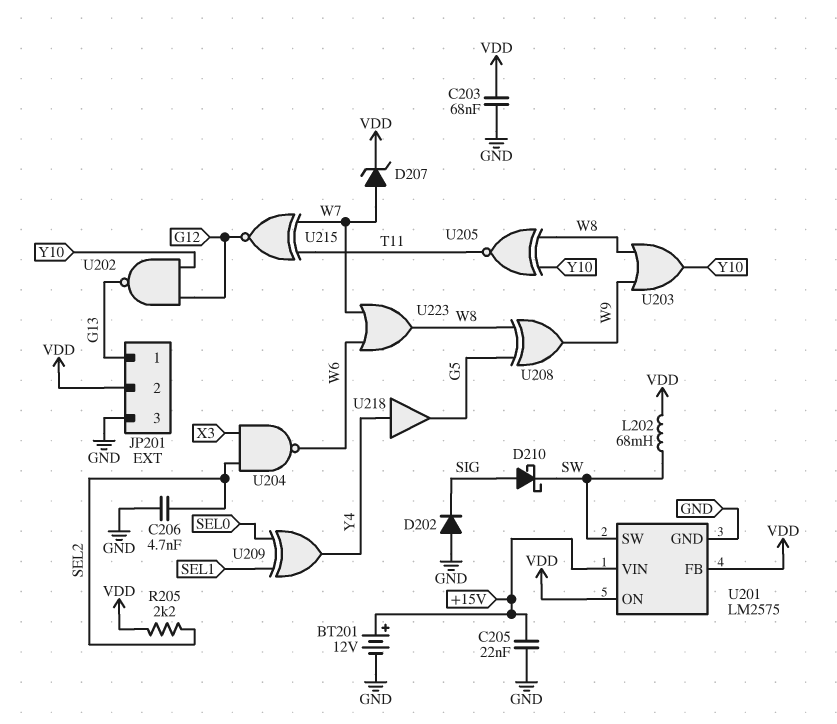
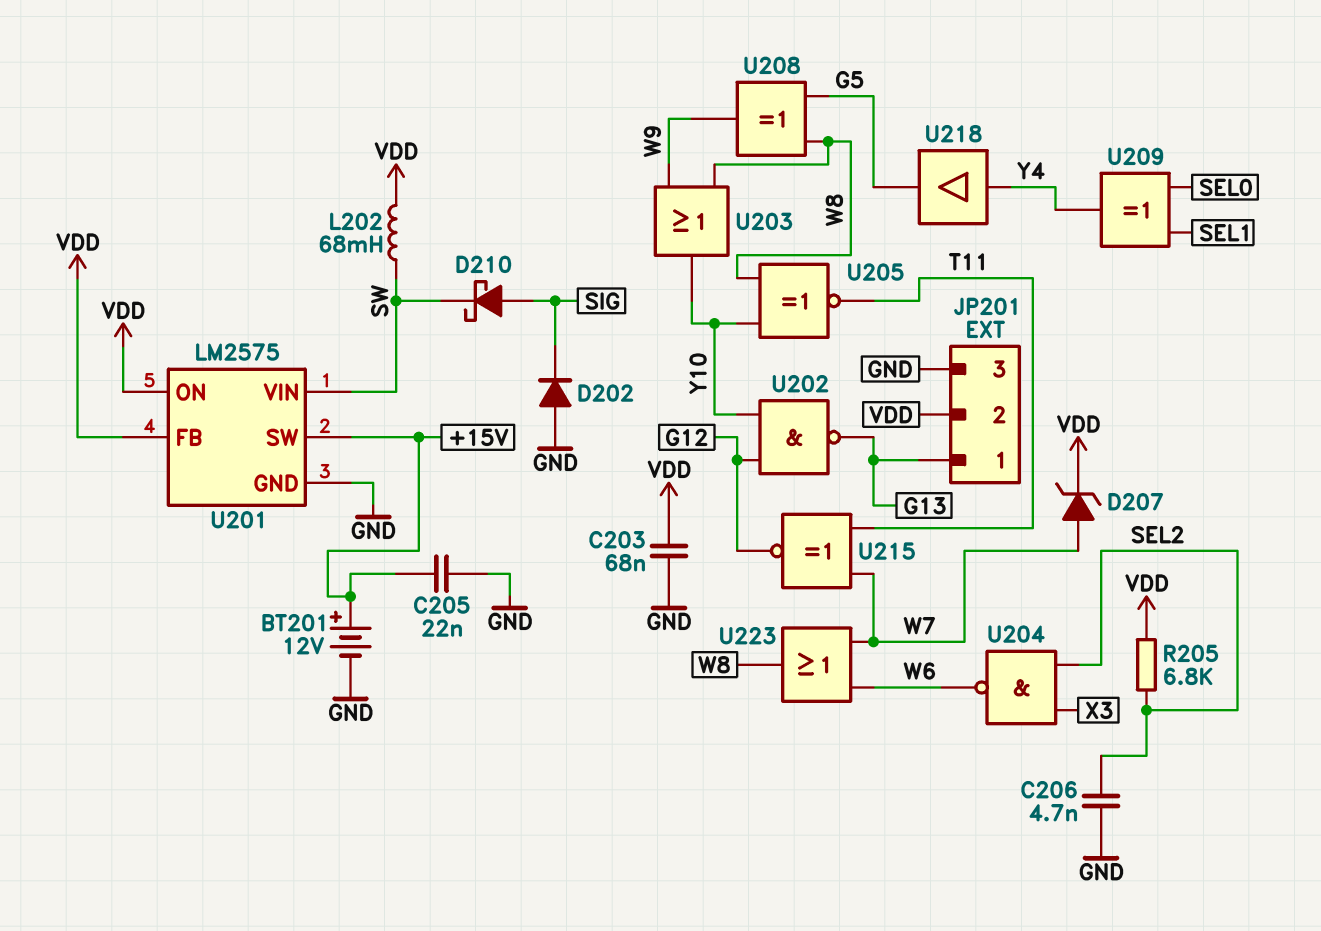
R205: 2.2k (SEL2, VDD) -> 6.8k (SEL2, VDD)
U201 pin SW: SW -> +15V
U201 pin VIN: +15V -> SW

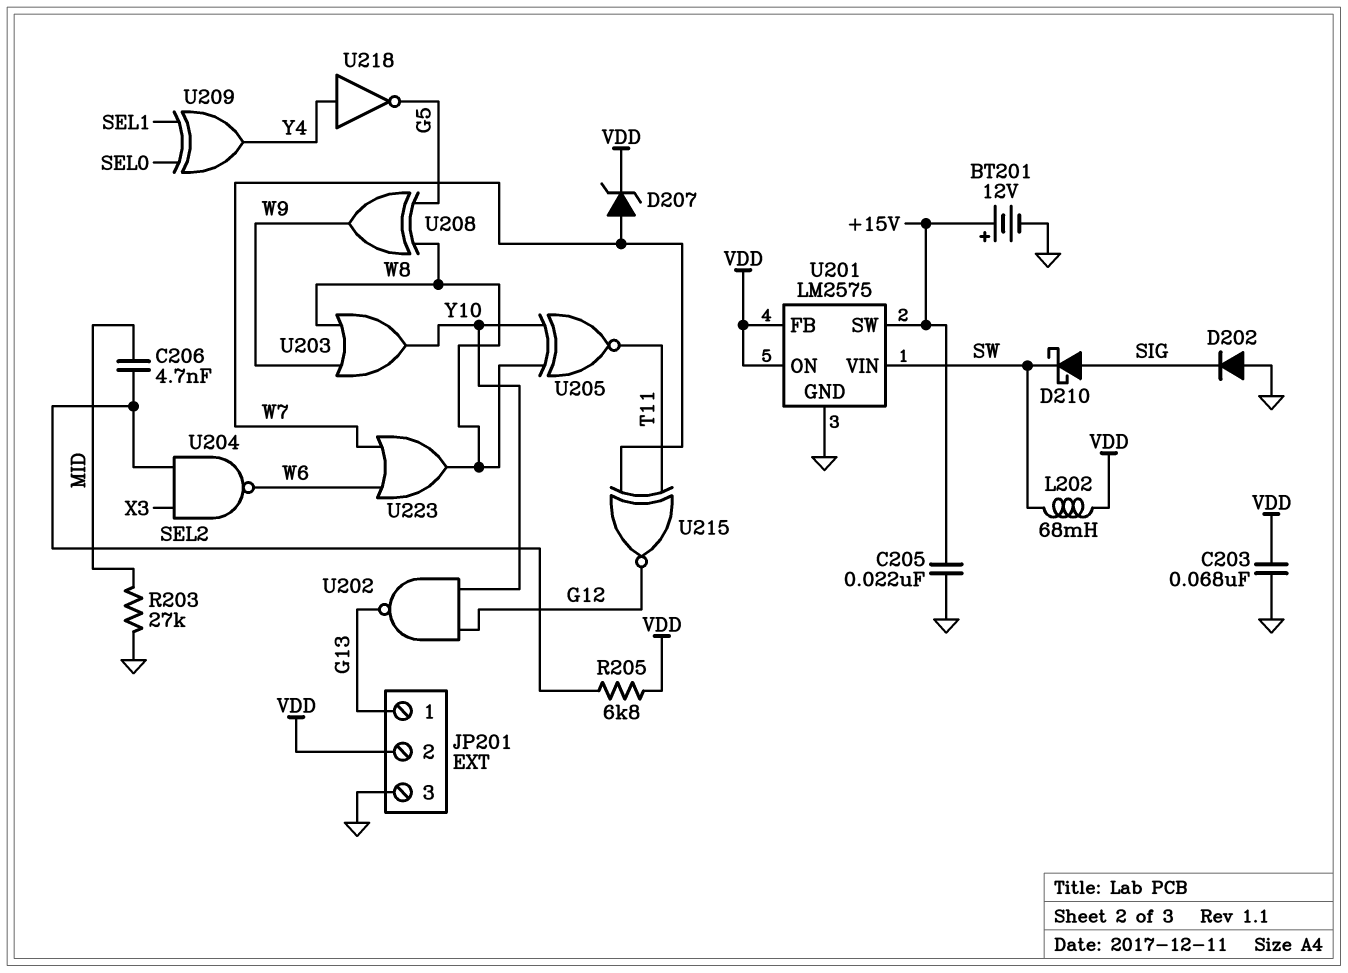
C206: 4.7nF (GND, SEL2) -> 4.7nF (MID, SEL2)
R203: none -> 27k (GND, MID)
U218: buffer (in Y4, out G5) -> NOT (in Y4, out G5)

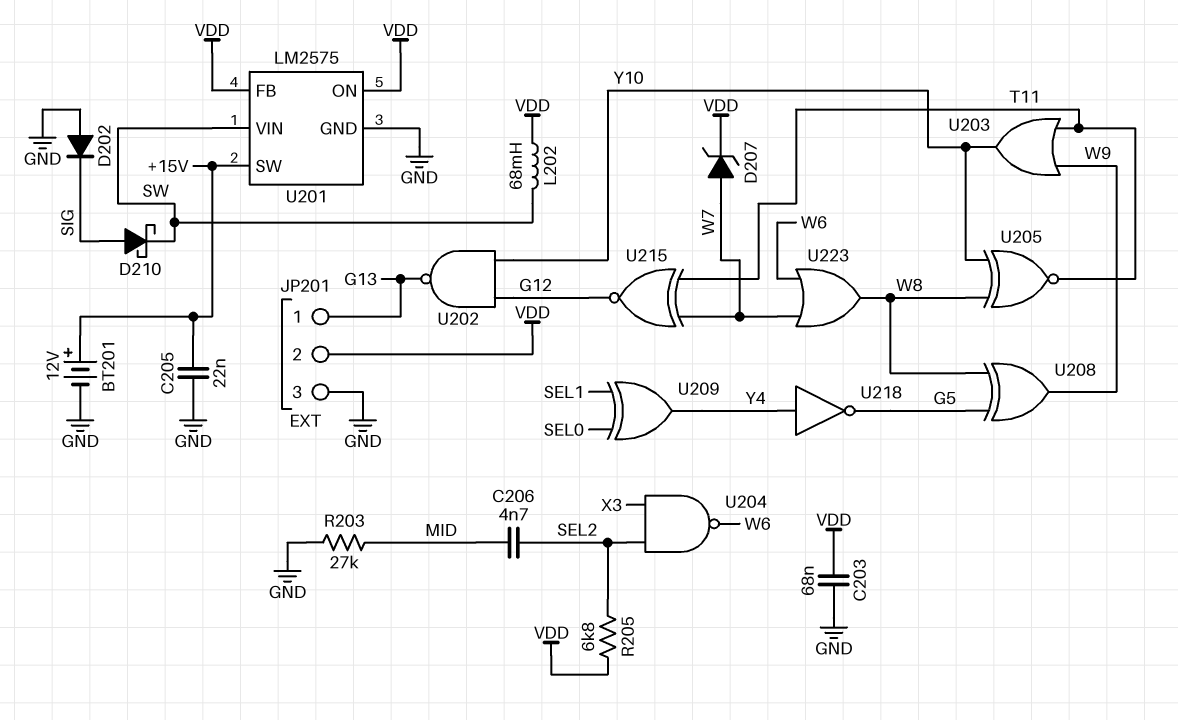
U203: OR (in W8, in W9, out Y10) -> OR (in T11, in W9, out Y10)

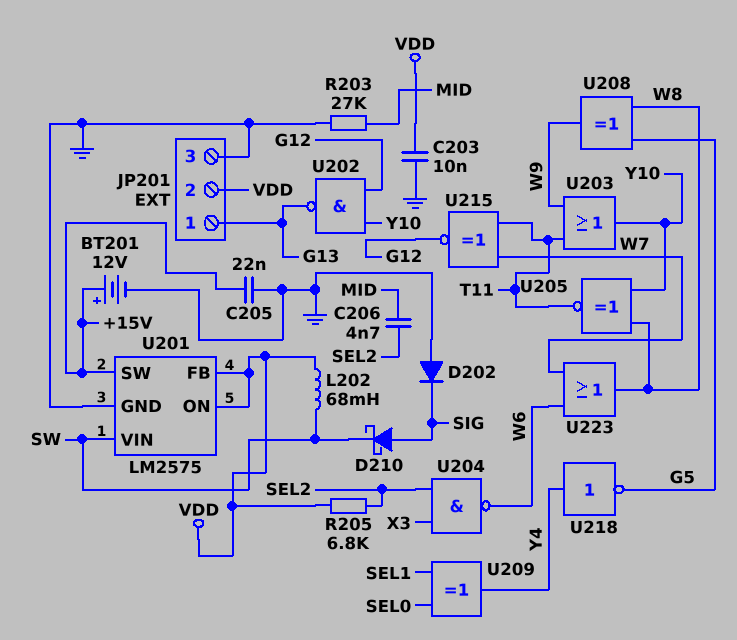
C203: 68nF (GND, VDD) -> 10nF (GND, VDD)
D207: zener (A W7, K VDD) -> none

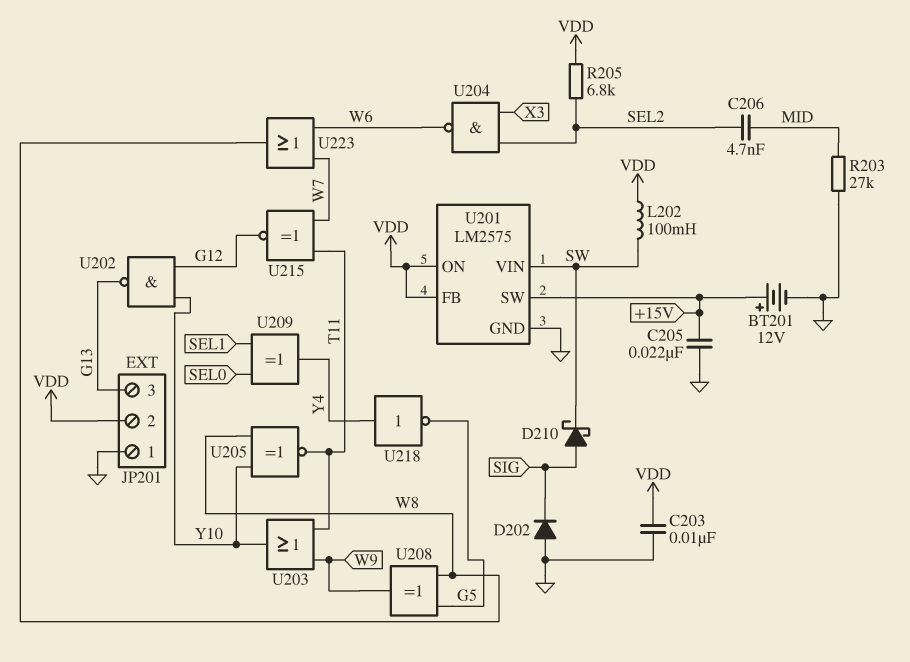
JP201 pin 1: G13 -> GND
JP201 pin 3: GND -> G13
L202: 68mH (SW, VDD) -> 100mH (SW, VDD)

